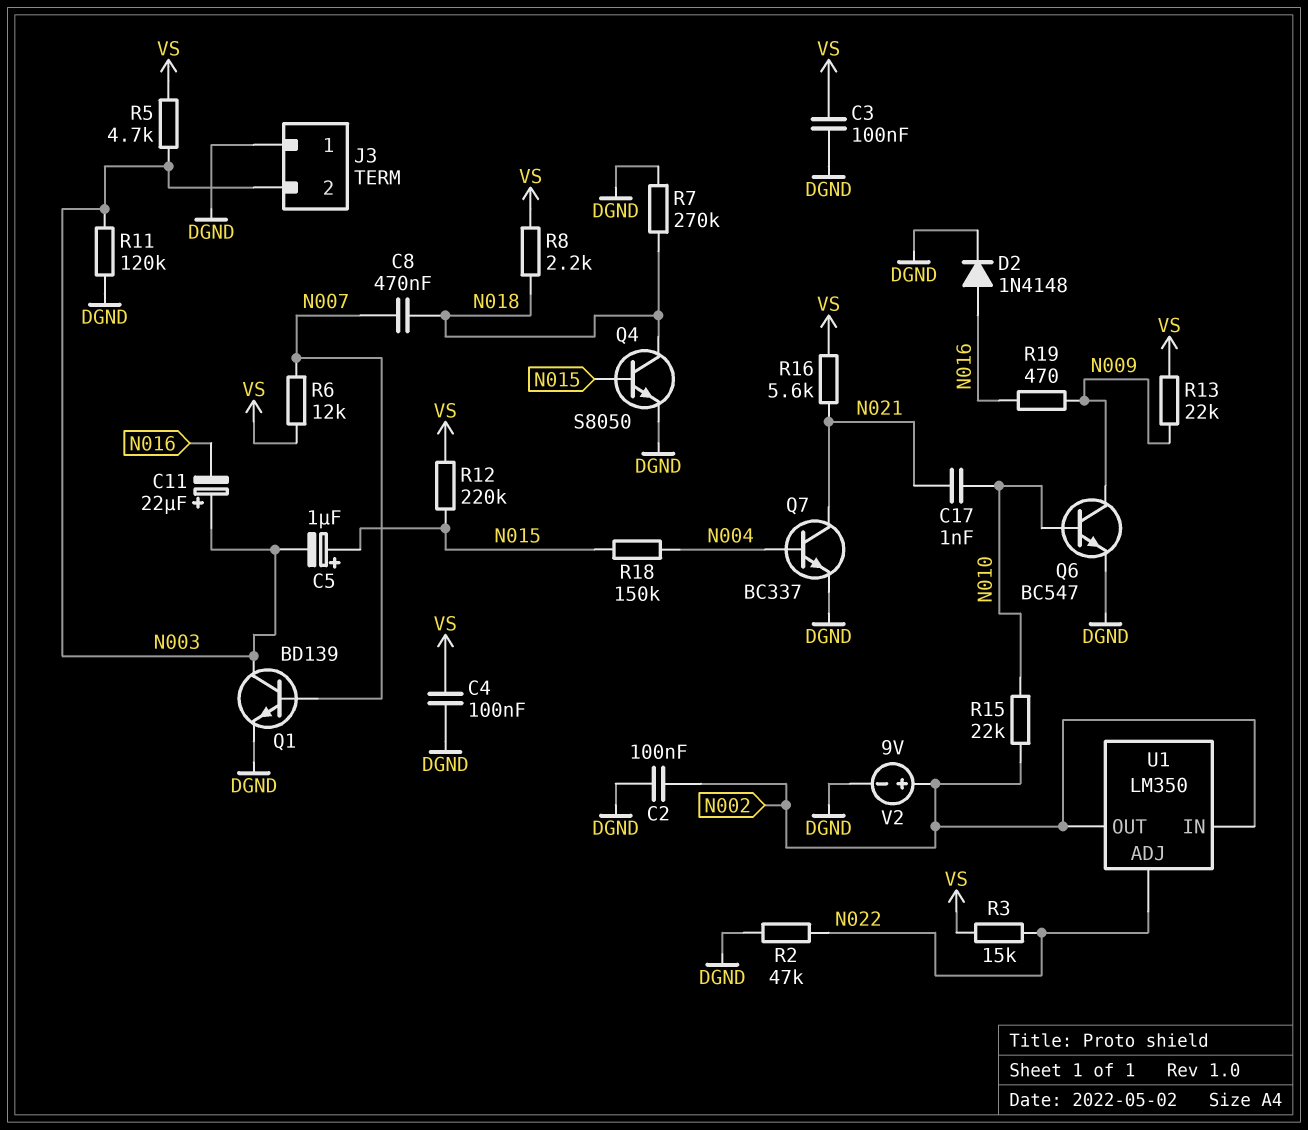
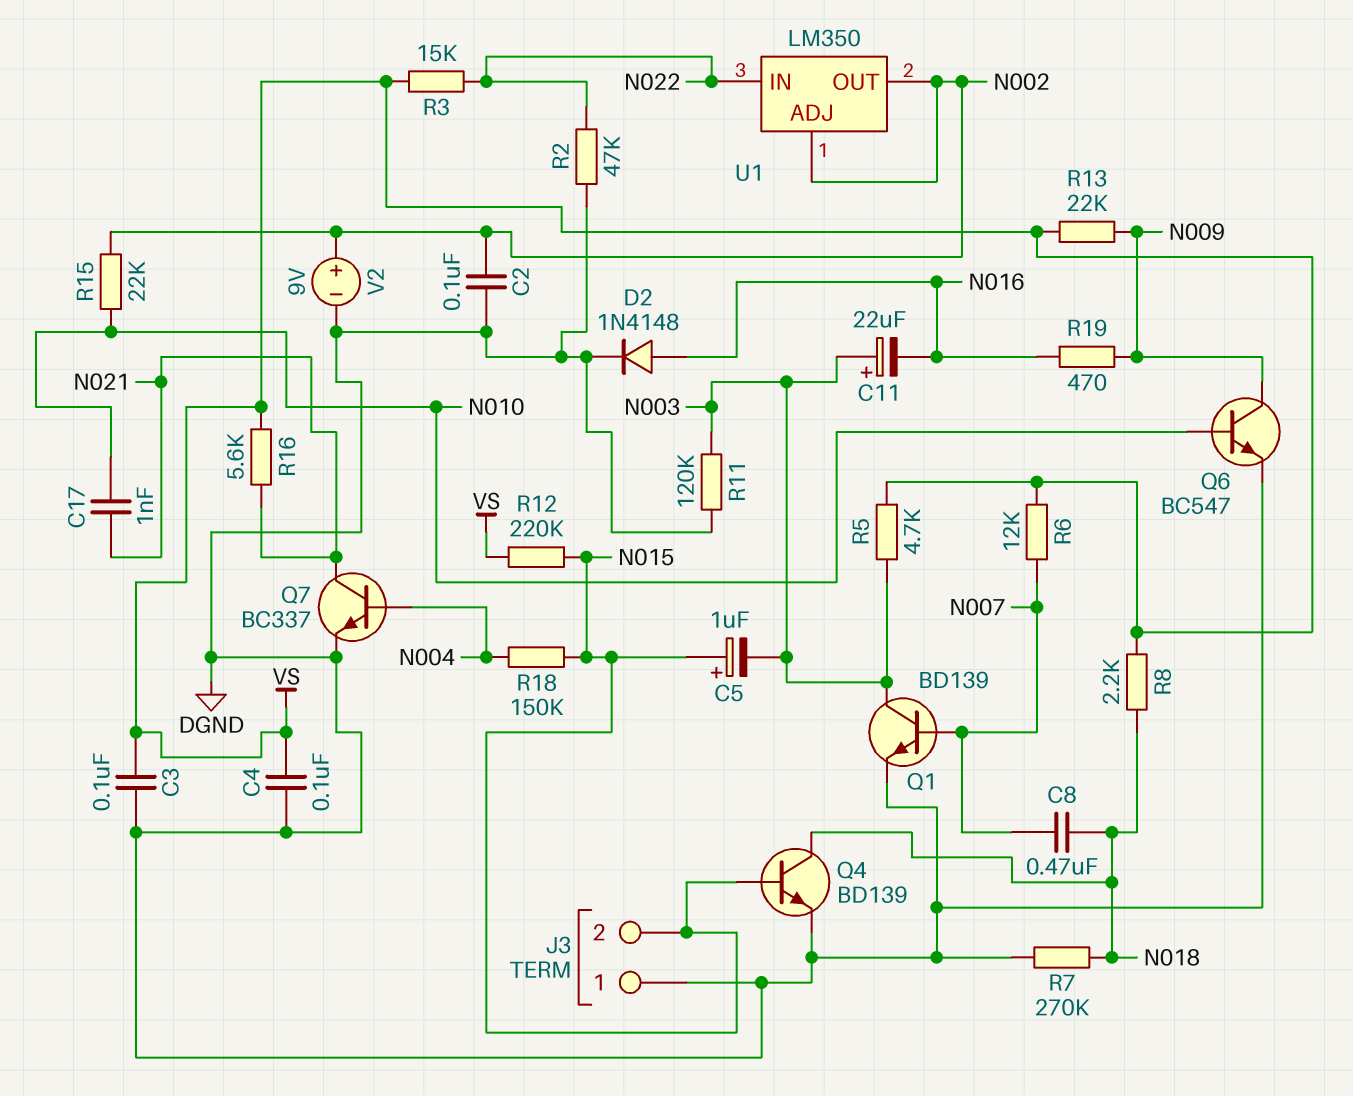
J3 pin 2: N003 -> N015
Q4: NPN S8050 (B N015, C N018, E DGND) -> NPN BD139 (B N015, C N018, E DGND)
U1 pin ADJ: N022 -> N002
U1 pin IN: N002 -> N022

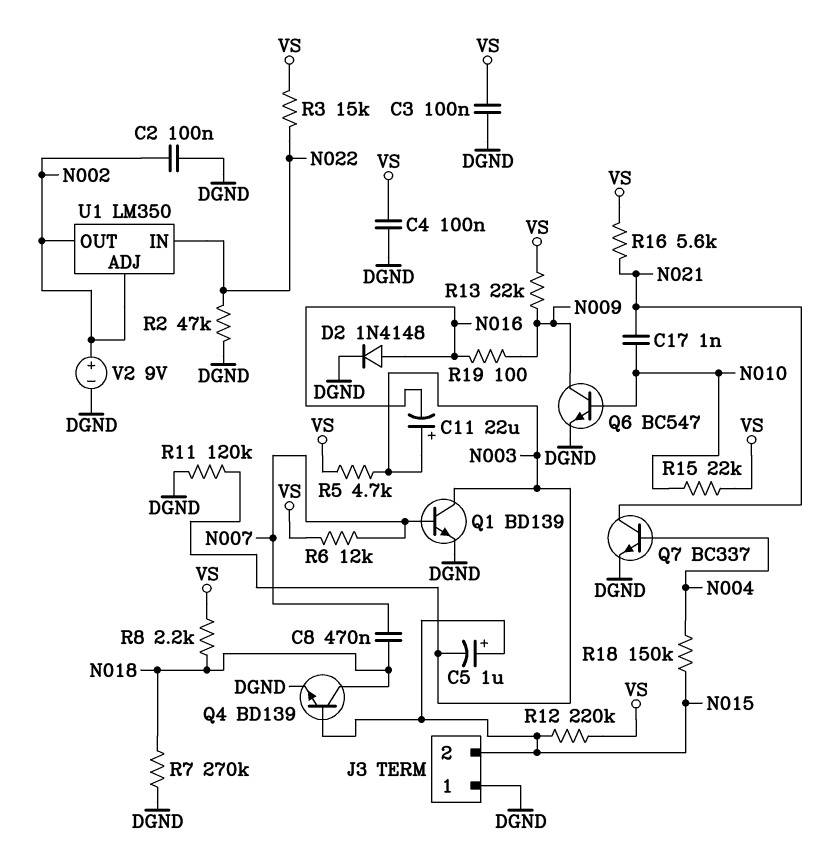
R15: 22k (N002, N010) -> 22k (N010, VS)
R19: 470 (N009, N016) -> 100 (N009, N016)

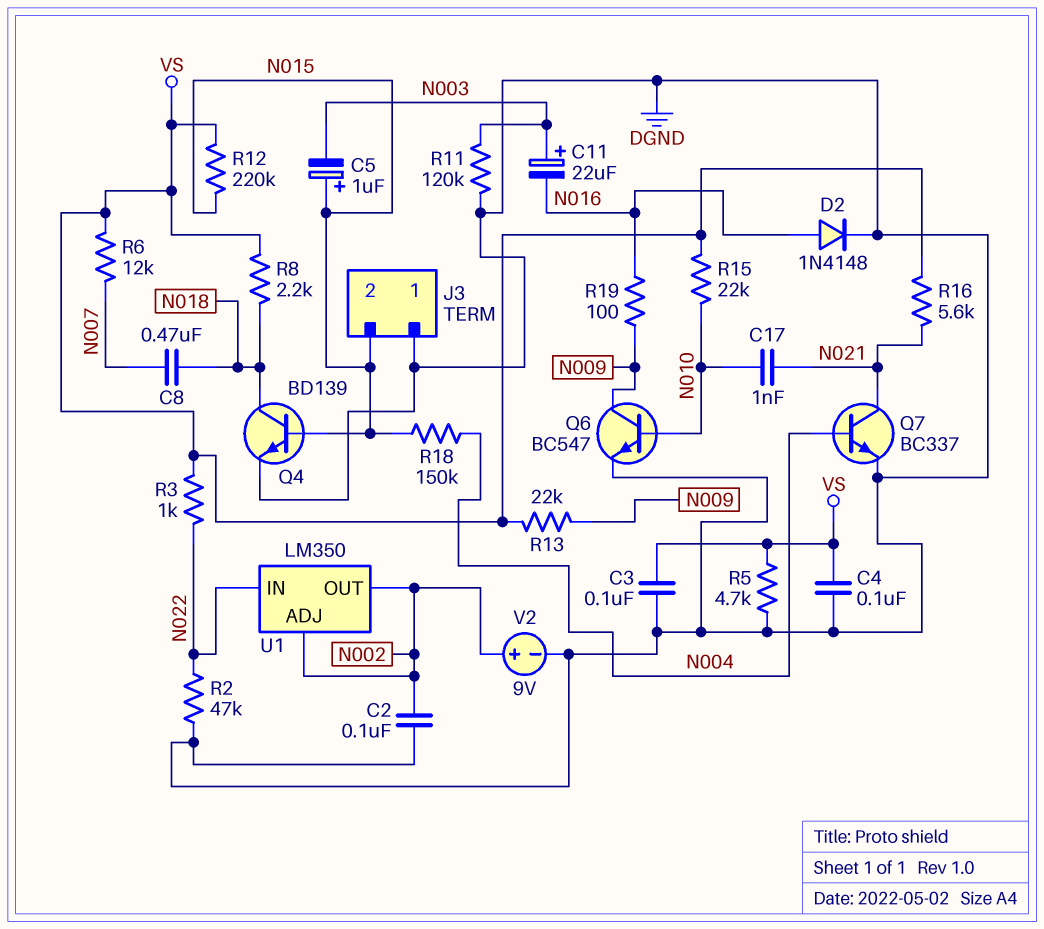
Q1: NPN BD139 (B N007, C N003, E DGND) -> none
R3: 15k (N022, VS) -> 1k (N022, VS)
R5: 4.7k (N003, VS) -> 4.7k (DGND, VS)
R7: 270k (DGND, N018) -> none

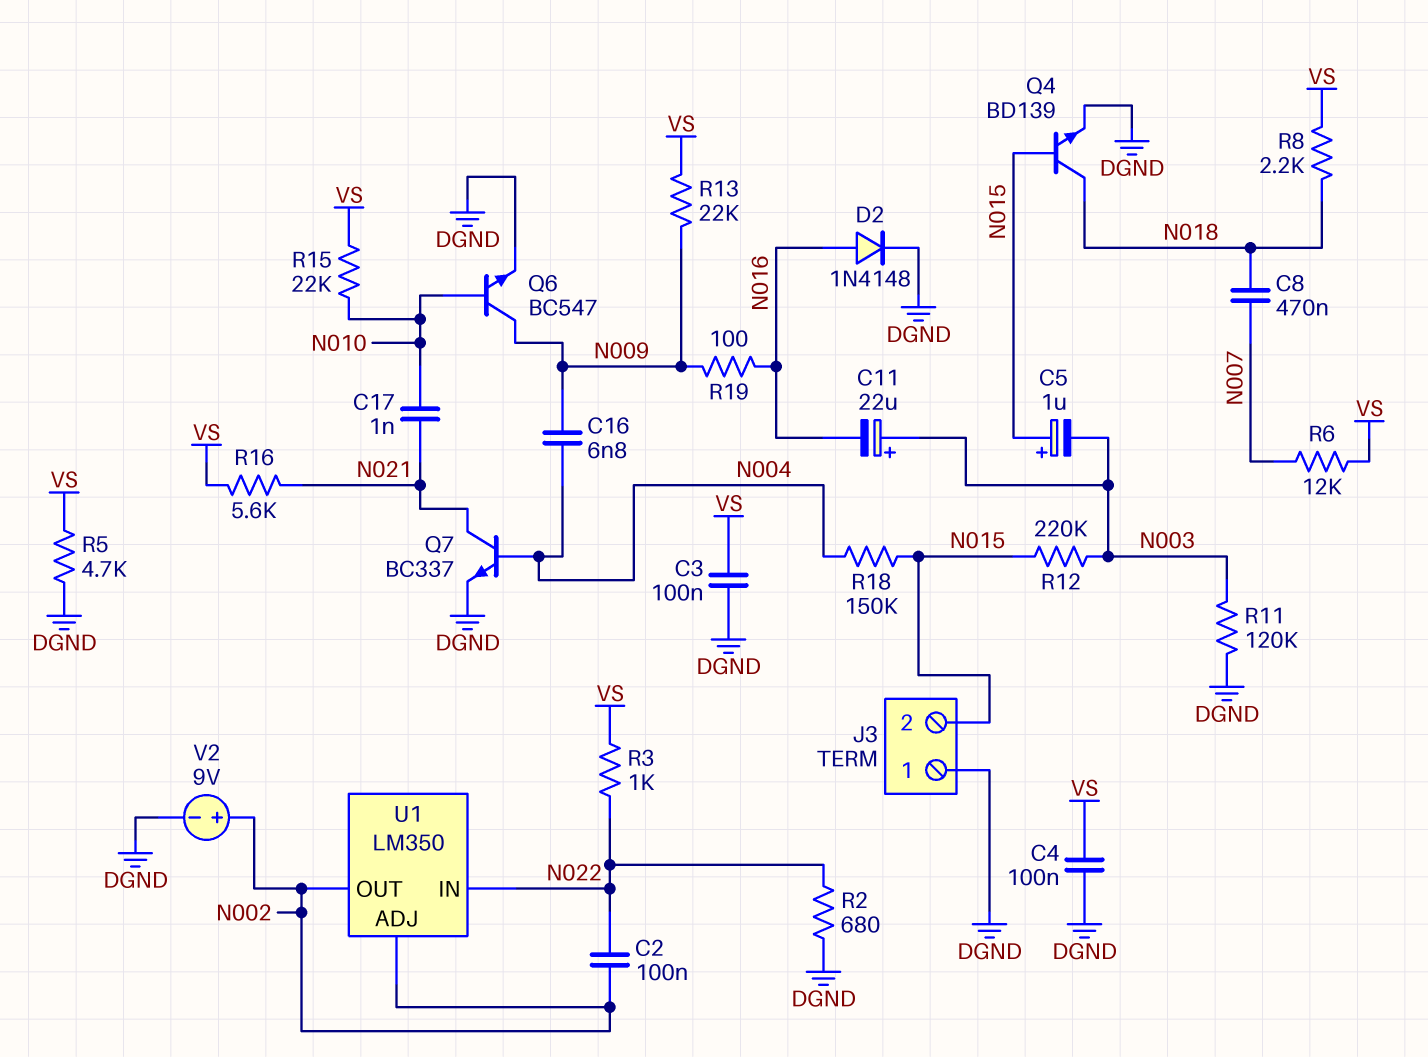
C2: 100nF (DGND, N002) -> 100nF (N002, N022)
C16: none -> 6.8nF (N004, N009)
R2: 47k (DGND, N022) -> 680 (DGND, N022)
R12: 220k (N015, VS) -> 220k (N003, N015)

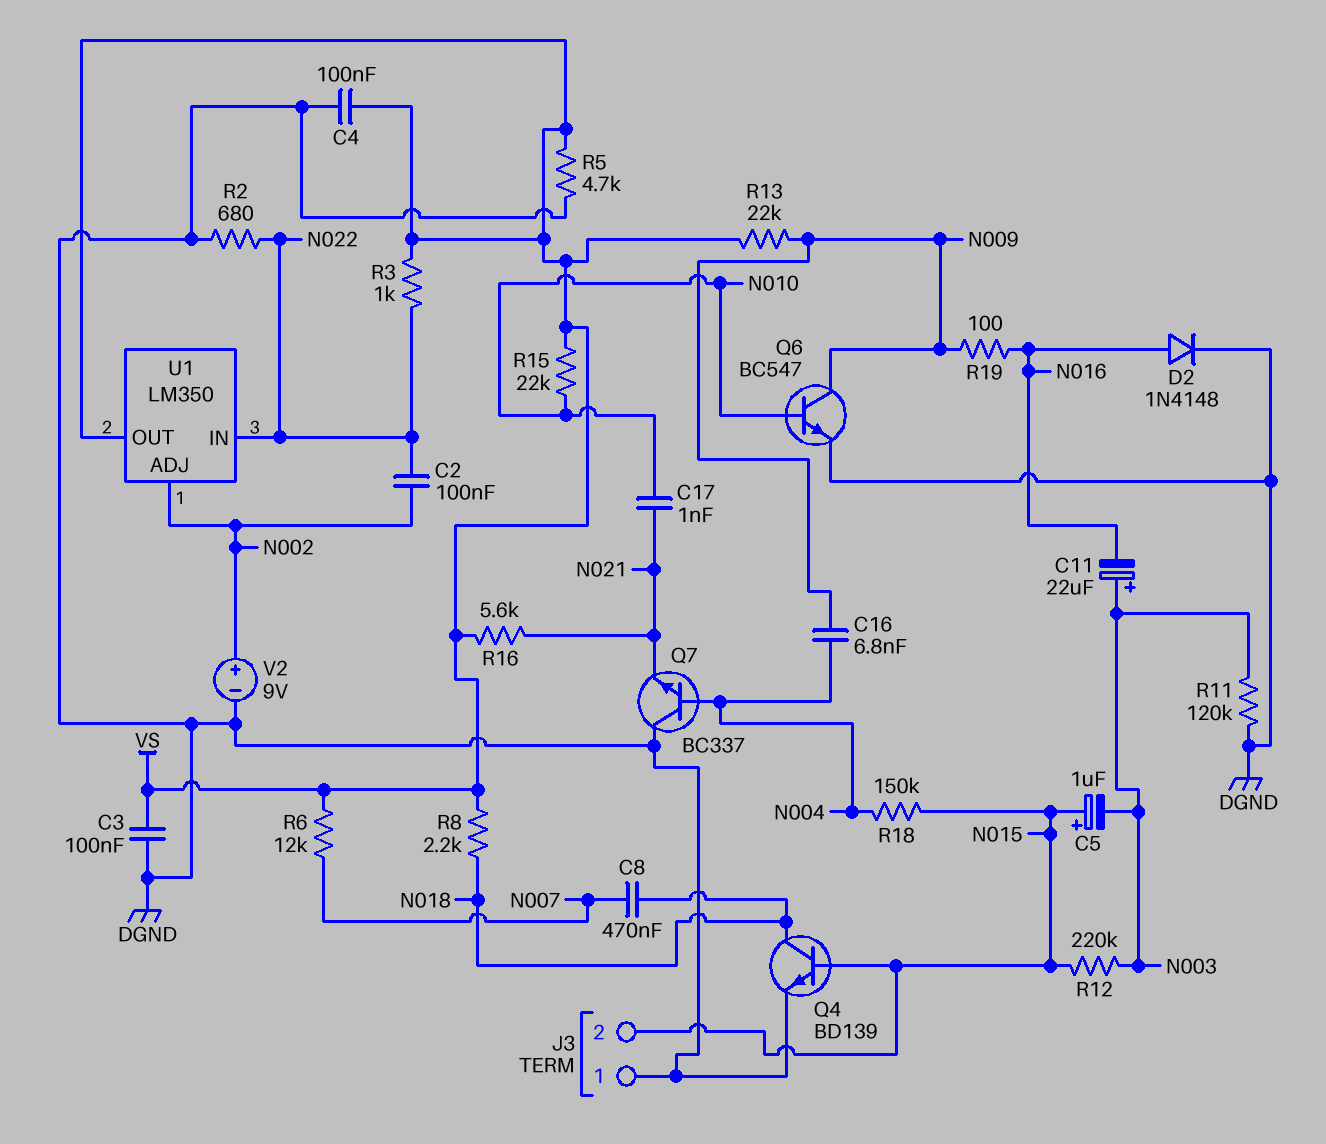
Q7: NPN BC337 (B N004, C N021, E DGND) -> NPN BC337 (B N004, C DGND, E N021)
U1 pin OUT: N002 -> VS

